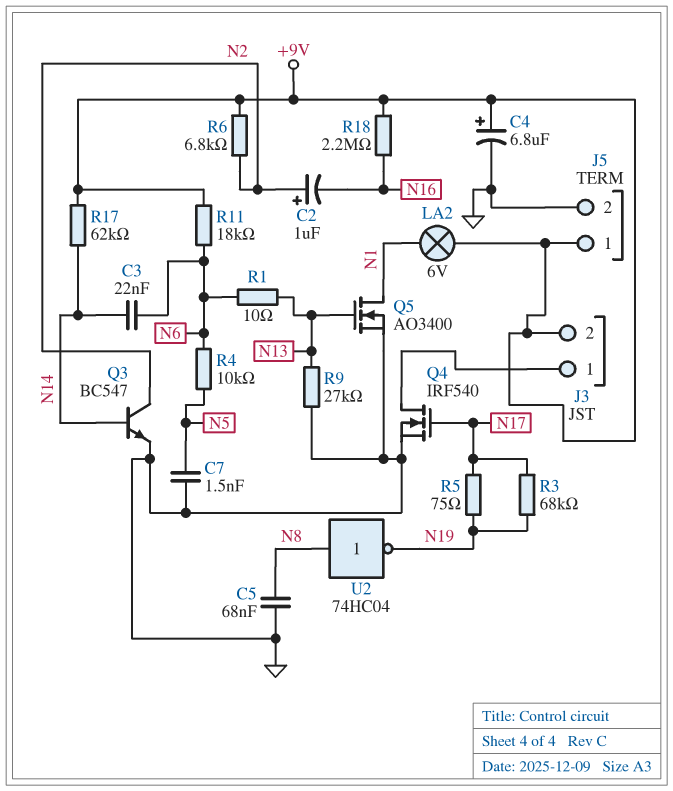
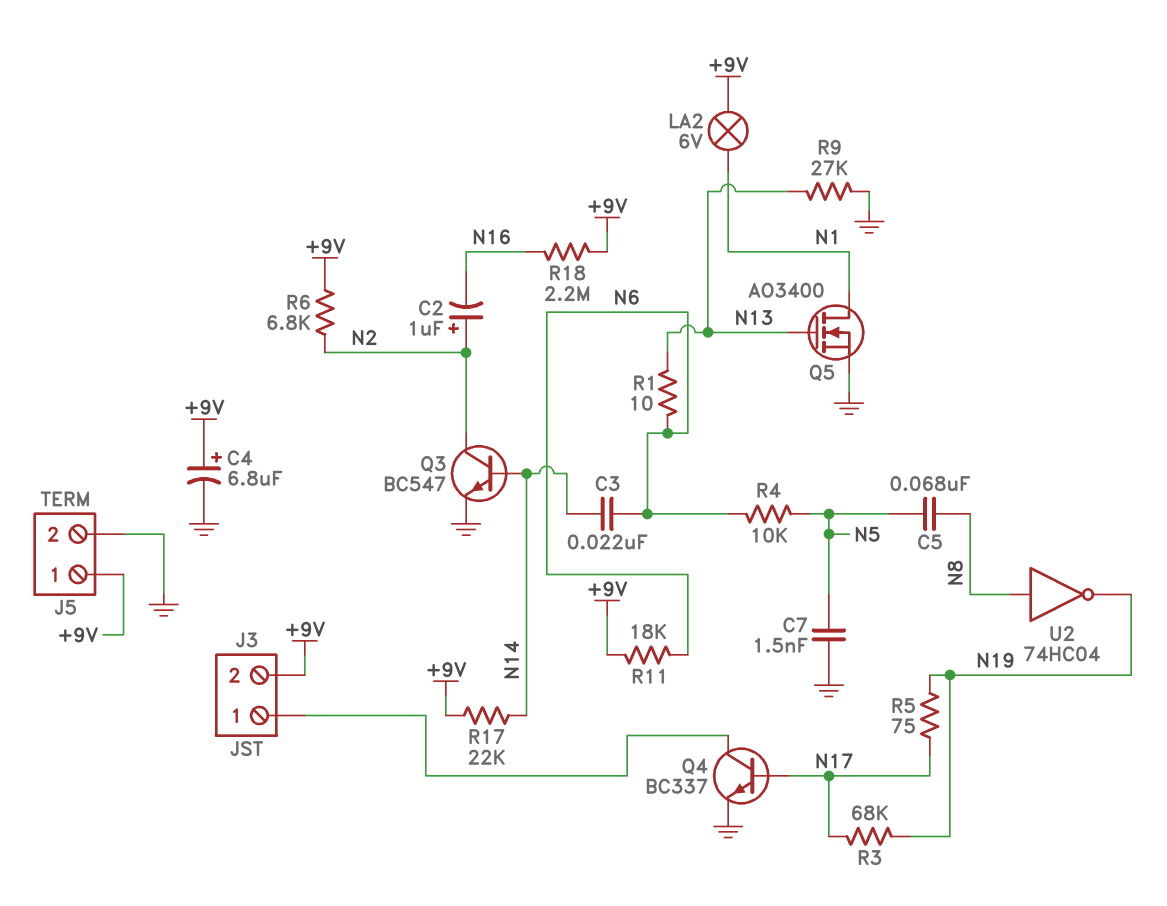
C5: 68nF (GND, N8) -> 68nF (N5, N8)
Q4: NMOS IRF540 (G N17, D J3/1, S GND) -> NPN BC337 (B N17, C J3/1, E GND)
R17: 62k (+9V, N14) -> 22k (+9V, N14)

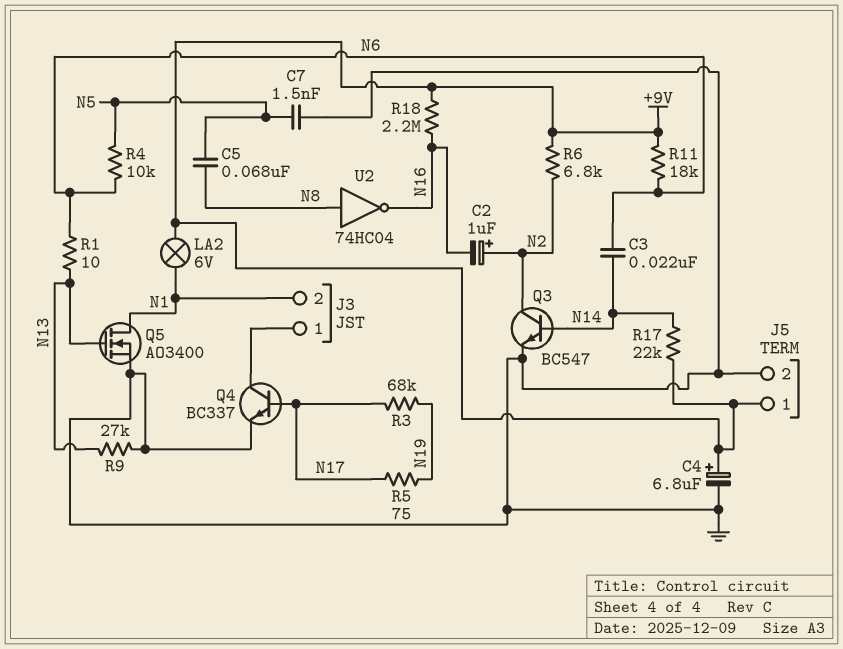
J3 pin 2: +9V -> N1
U2: NOT 74HC04 (in N8, out N19) -> NOT 74HC04 (in N8, out N16)

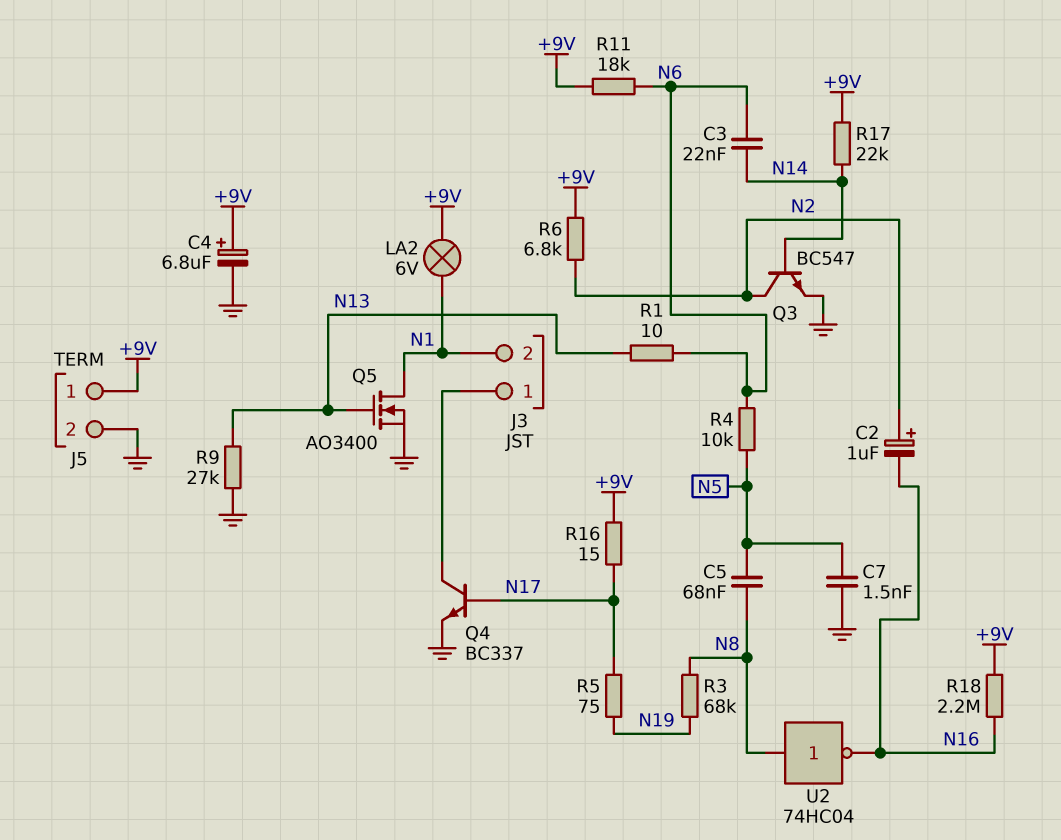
R3: 68k (N17, N19) -> 68k (N8, N19)
R16: none -> 15 (+9V, N17)

